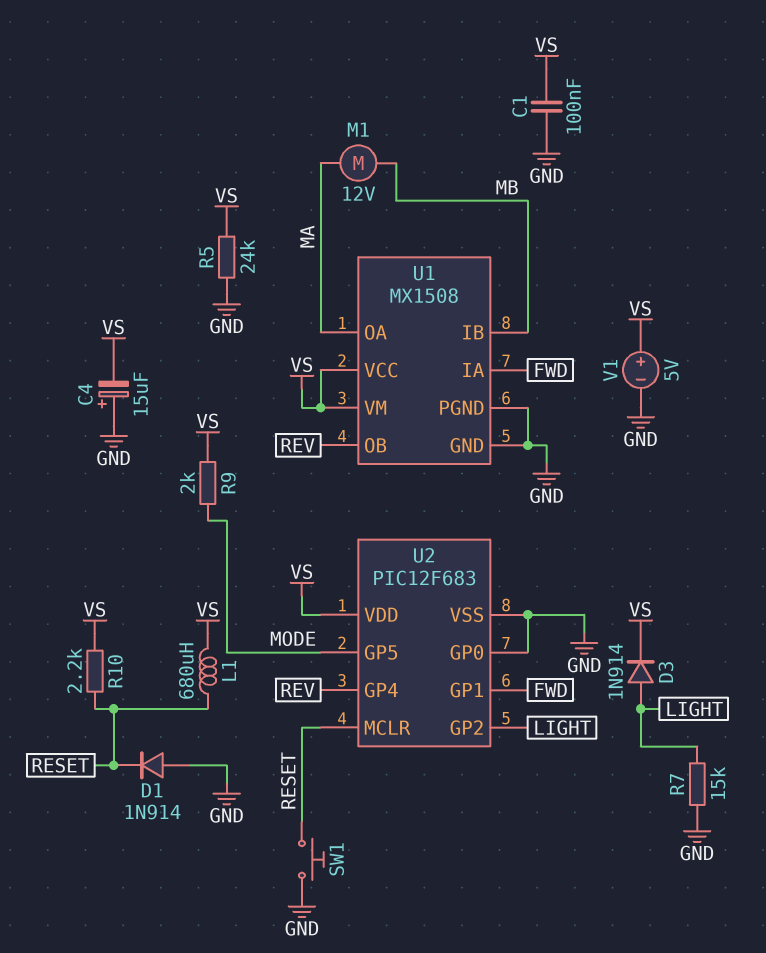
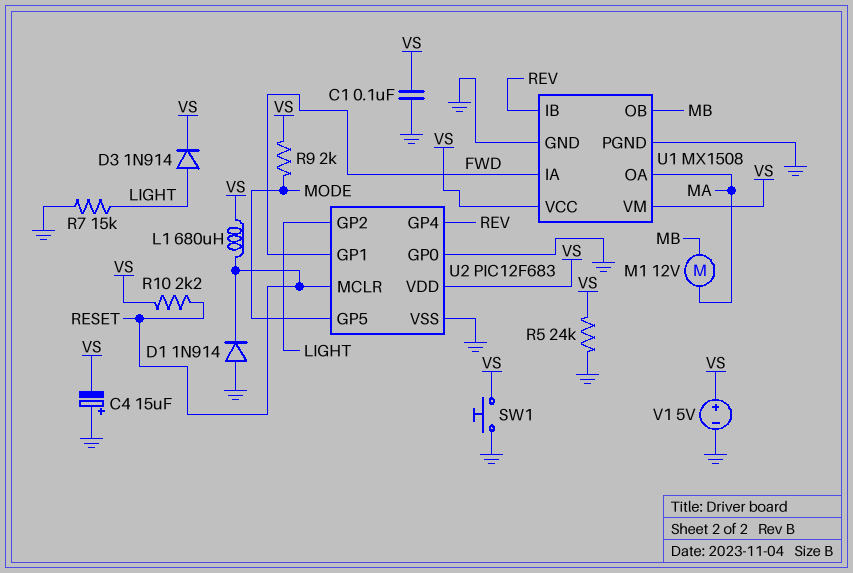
SW1: button (GND, RESET) -> button (GND, VS)
U1 pin IB: MB -> REV
U1 pin OB: REV -> MB

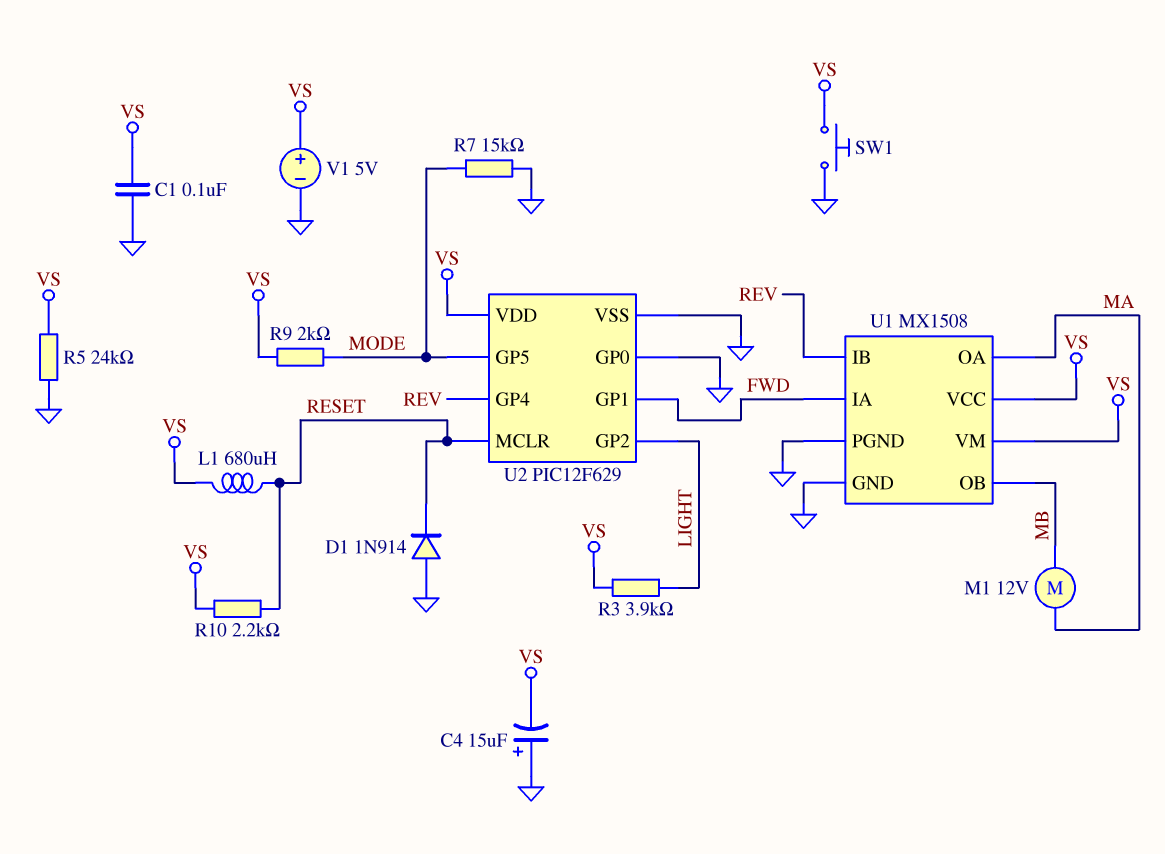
D3: diode 1N914 (A LIGHT, K VS) -> none
R3: none -> 3.9k (LIGHT, VS)
R7: 15k (GND, LIGHT) -> 15k (GND, MODE)
U2: PIC12F683 -> PIC12F629

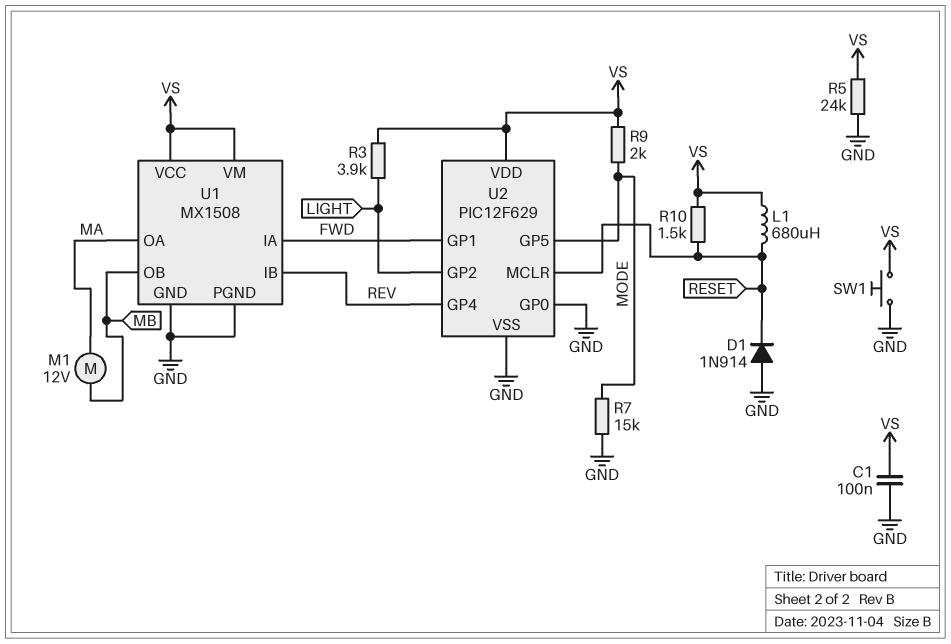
C4: 15uF (plus GND, minus VS) -> none
R10: 2.2k (RESET, VS) -> 1.5k (RESET, VS)
V1: 5V (plus VS, minus GND) -> none

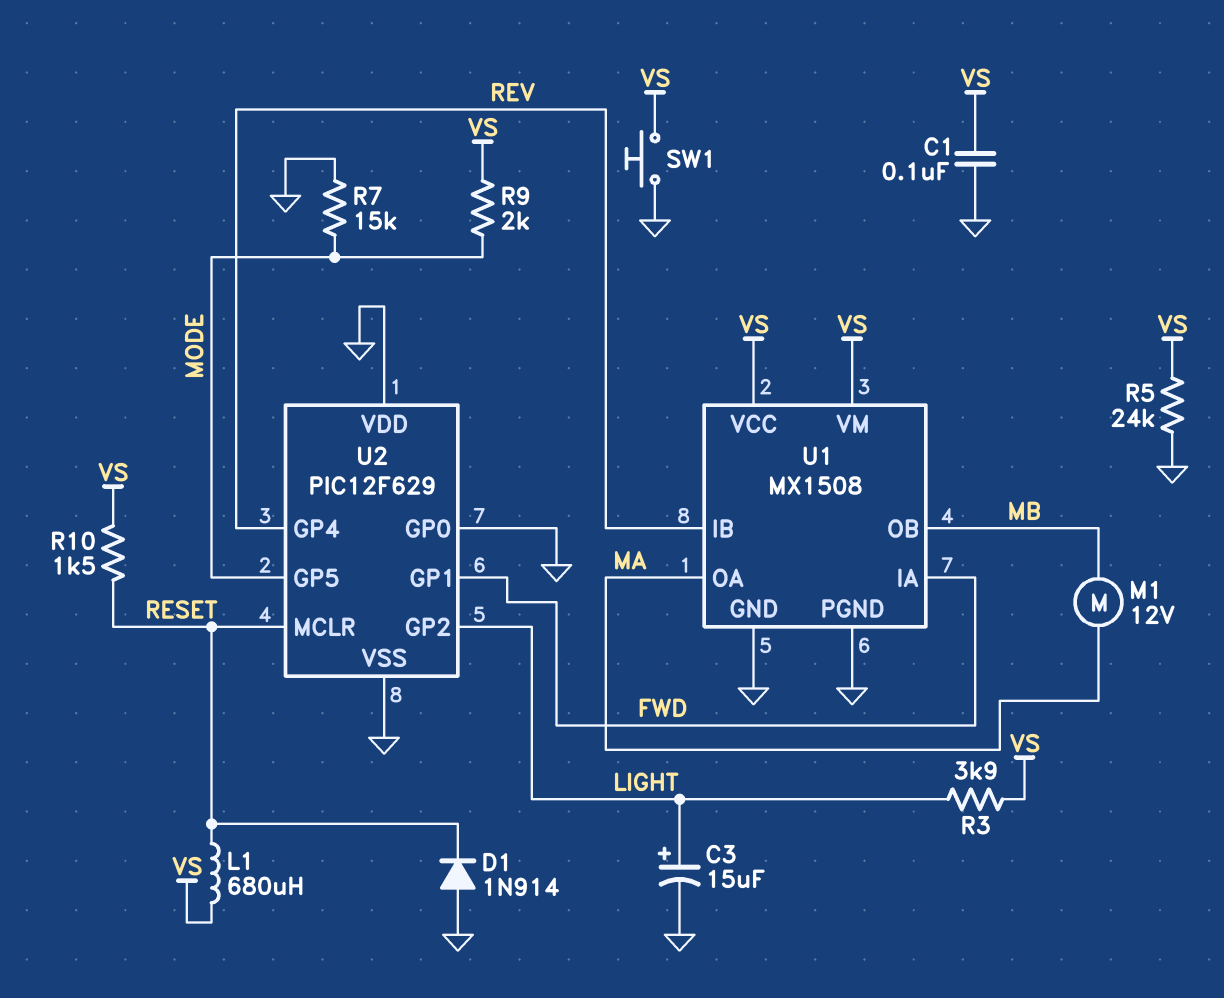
C3: none -> 15uF (plus LIGHT, minus GND)
U2 pin VDD: VS -> GND

